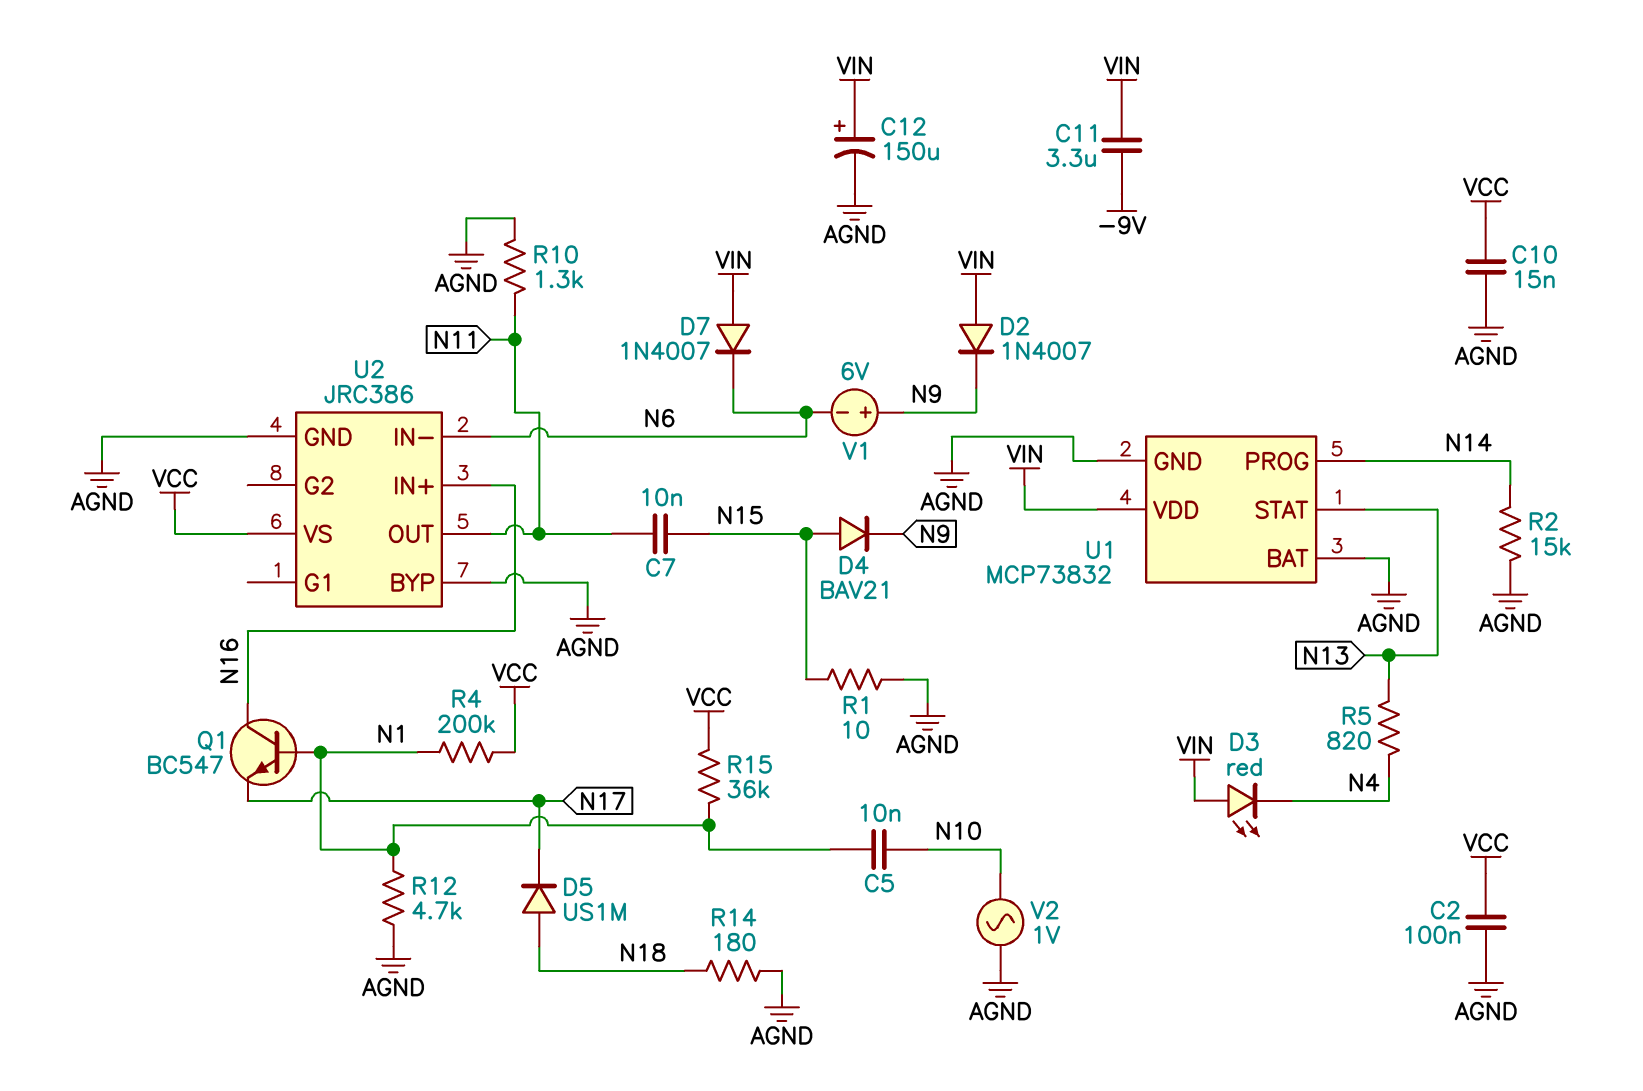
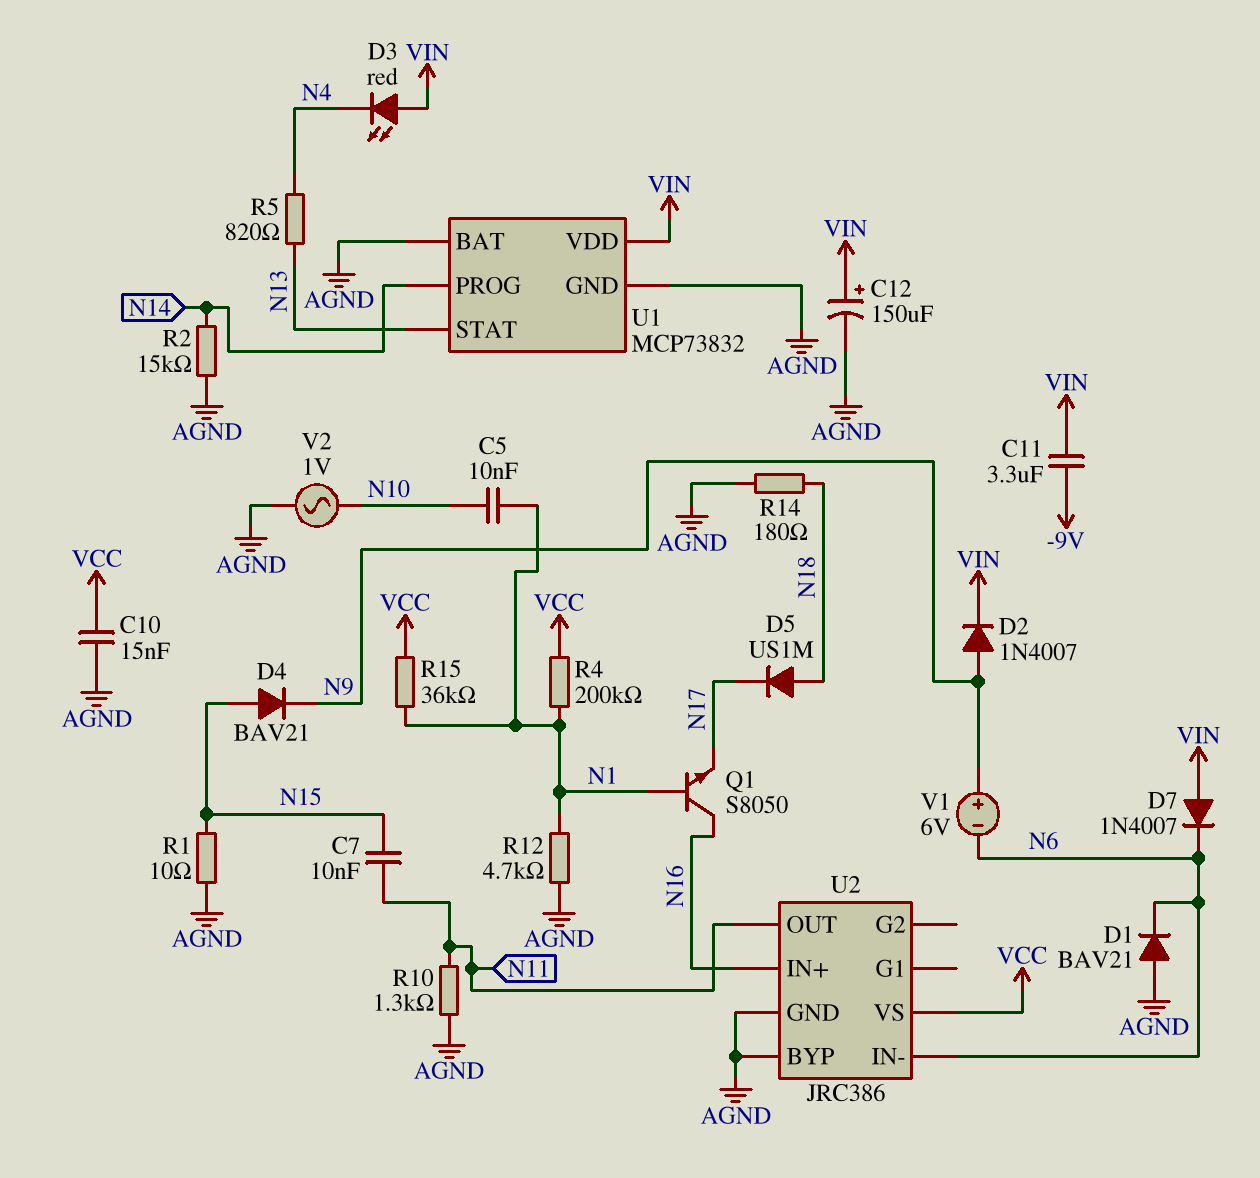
C2: 100nF (AGND, VCC) -> none
D1: none -> diode BAV21 (A AGND, K N6)
D2: diode 1N4007 (A VIN, K N9) -> diode 1N4007 (A N9, K VIN)
Q1: NPN BC547 (B N1, C N16, E N17) -> NPN S8050 (B N1, C N16, E N17)

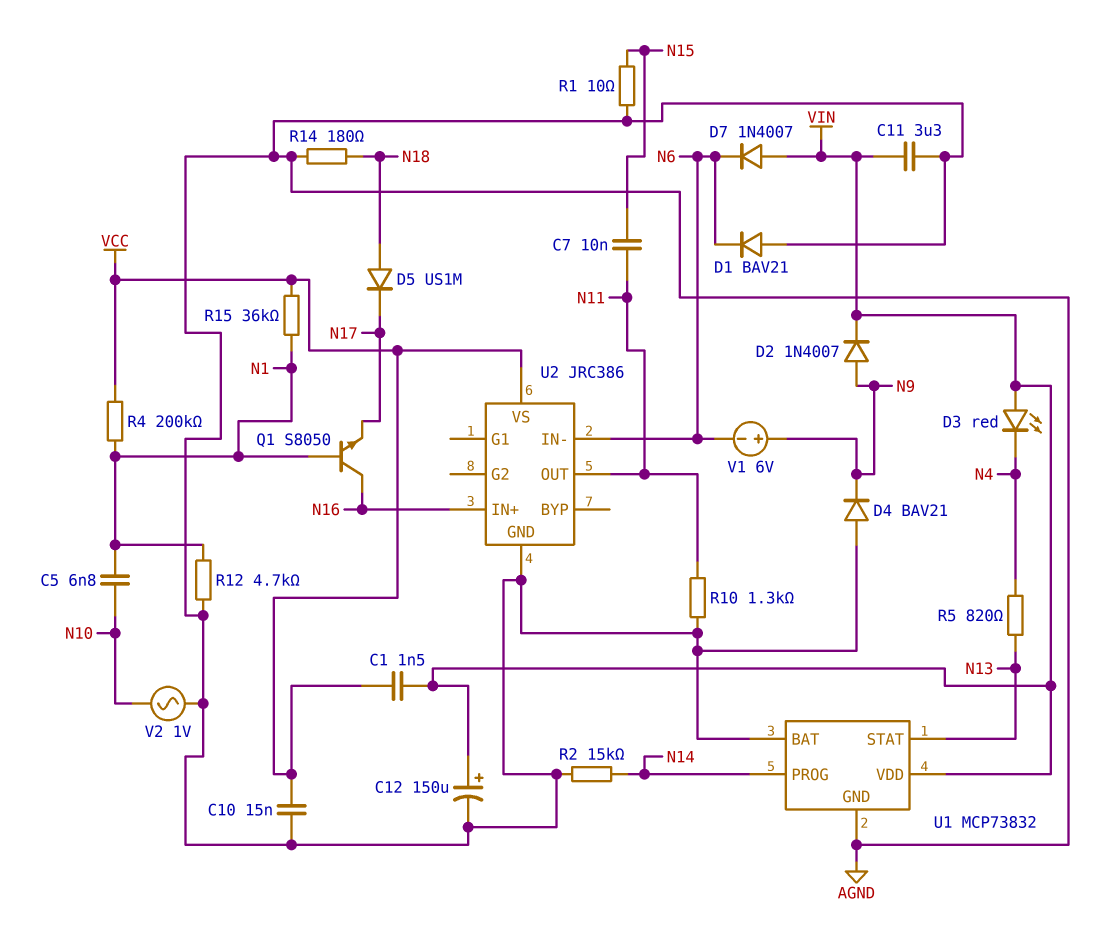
C1: none -> 1.5nF (VCC, VIN)
C5: 10nF (N1, N10) -> 6.8nF (N1, N10)
C11: 3.3uF (-9V, VIN) -> 3.3uF (AGND, VIN)
D4: diode BAV21 (A N15, K N9) -> diode BAV21 (A AGND, K N9)
U2 pin BYP: AGND -> none

